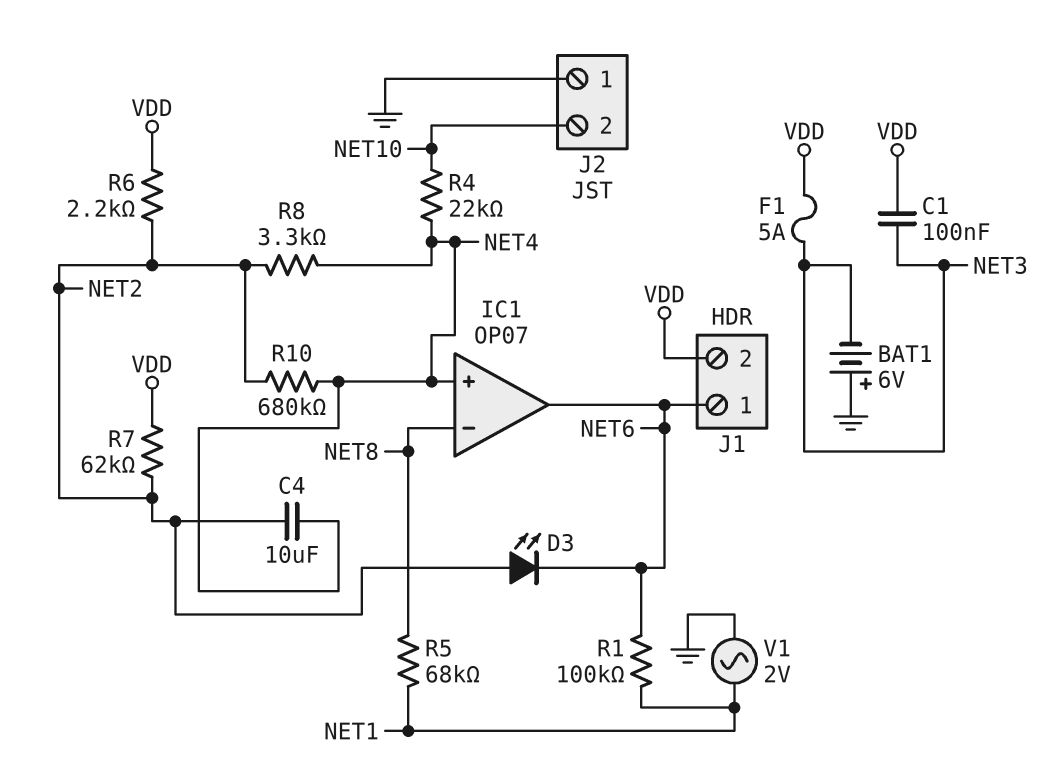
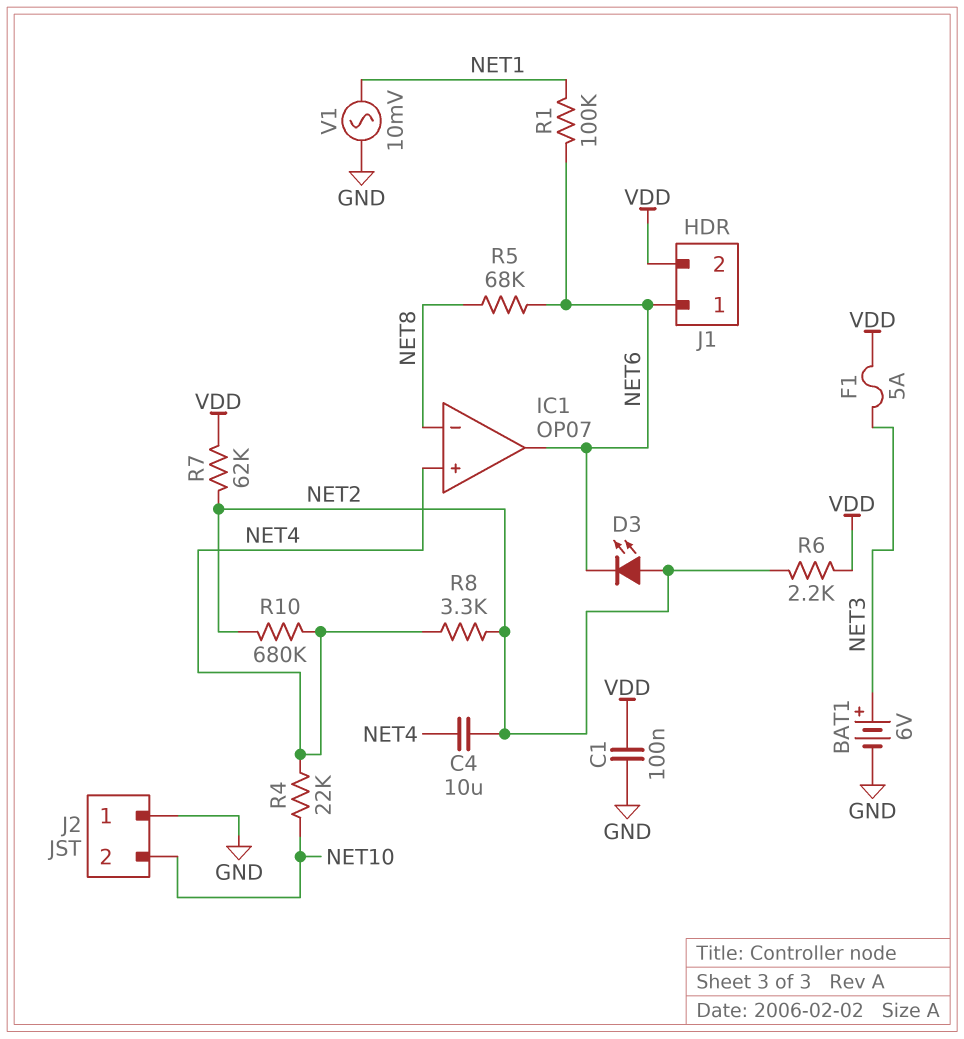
BAT1: 6V (plus GND, minus NET3) -> 6V (plus NET3, minus GND)
C1: 100nF (NET3, VDD) -> 100nF (GND, VDD)
R5: 68k (NET1, NET8) -> 68k (NET6, NET8)
V1: AC 2V (GND, NET1) -> AC 10mV (GND, NET1)

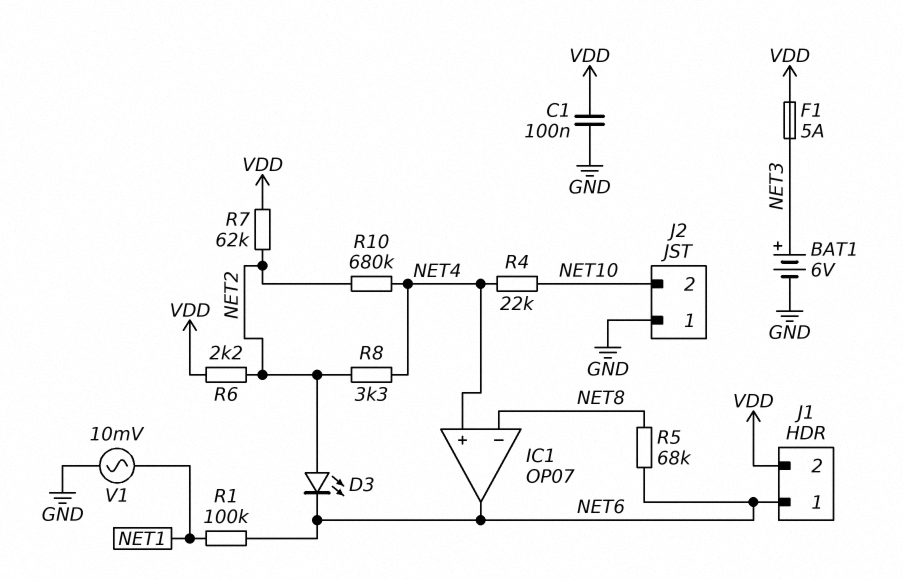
C4: 10uF (NET2, NET4) -> none

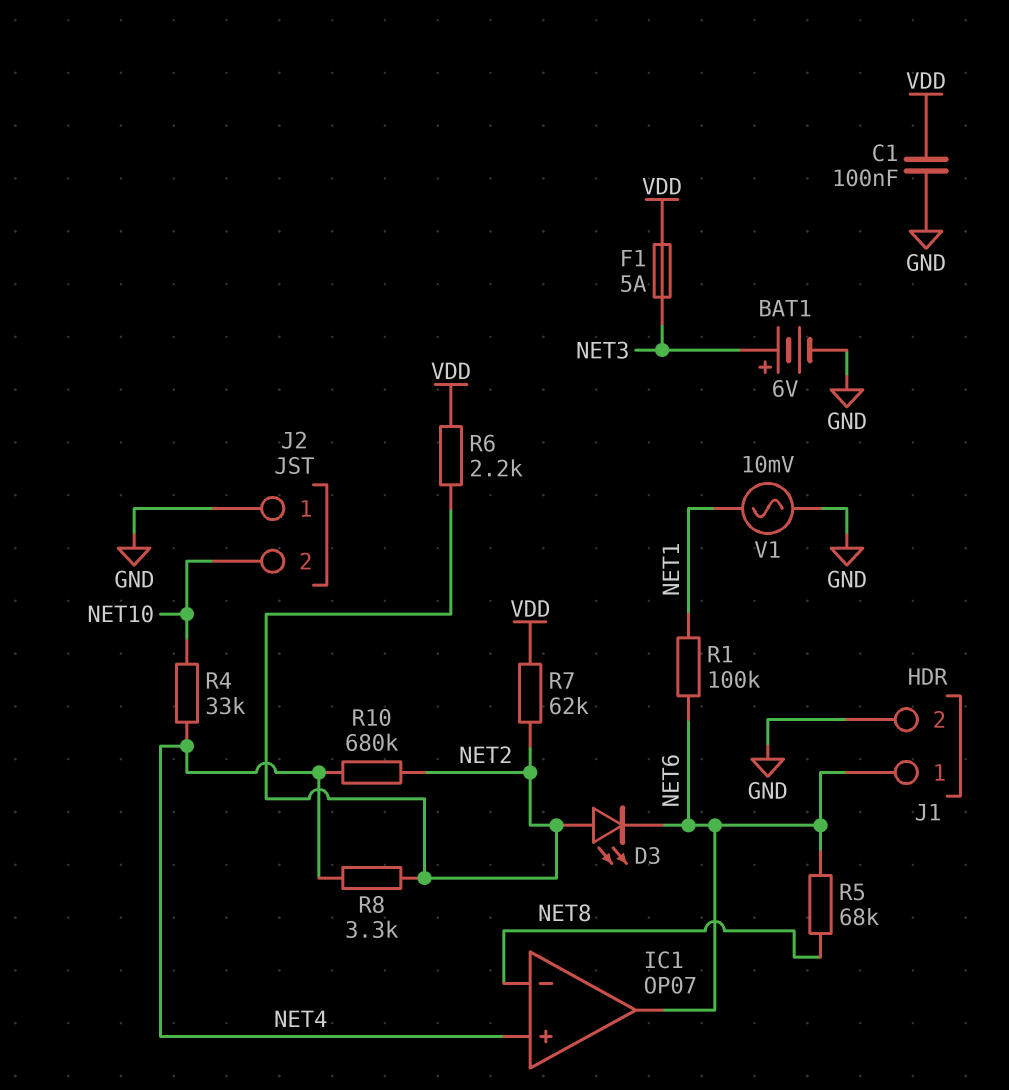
J1 pin 2: VDD -> GND
R4: 22k (NET4, NET10) -> 33k (NET4, NET10)

